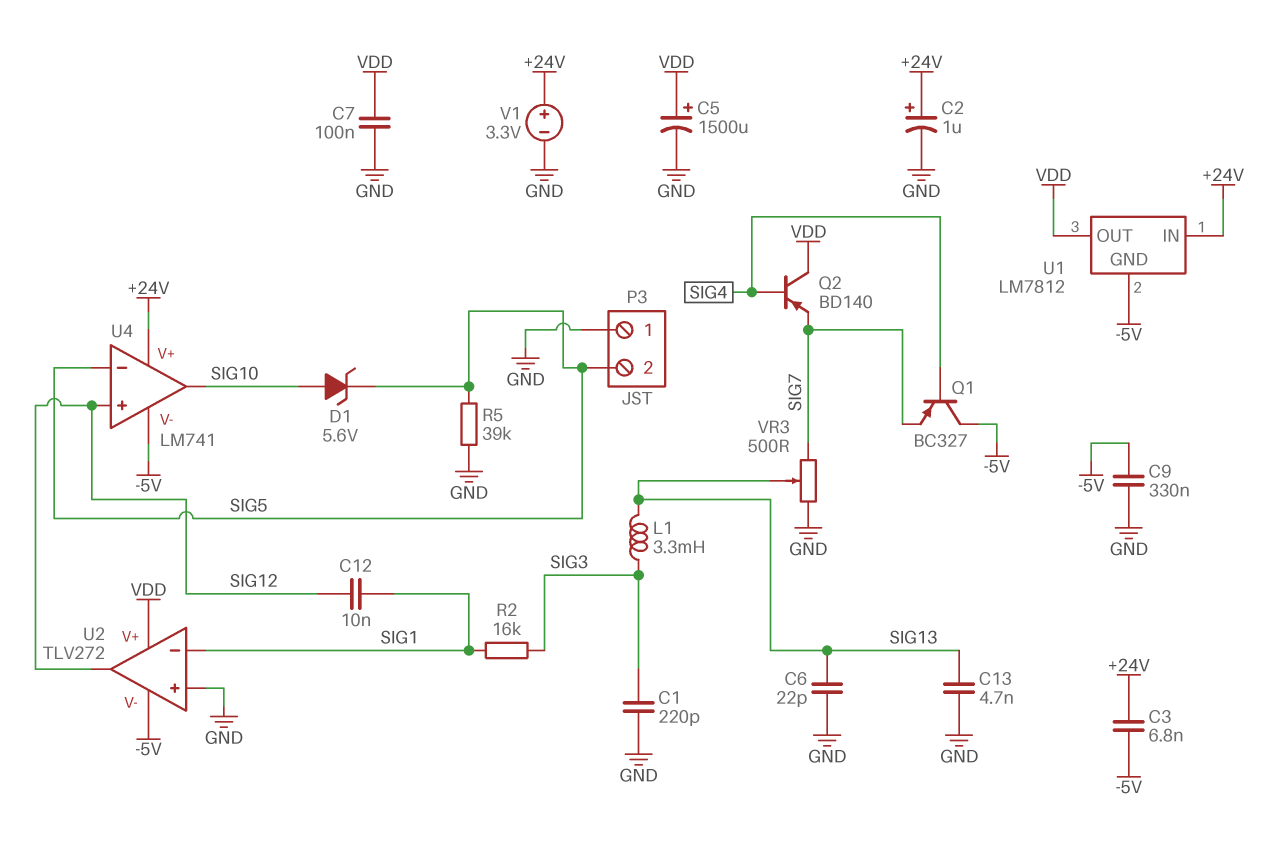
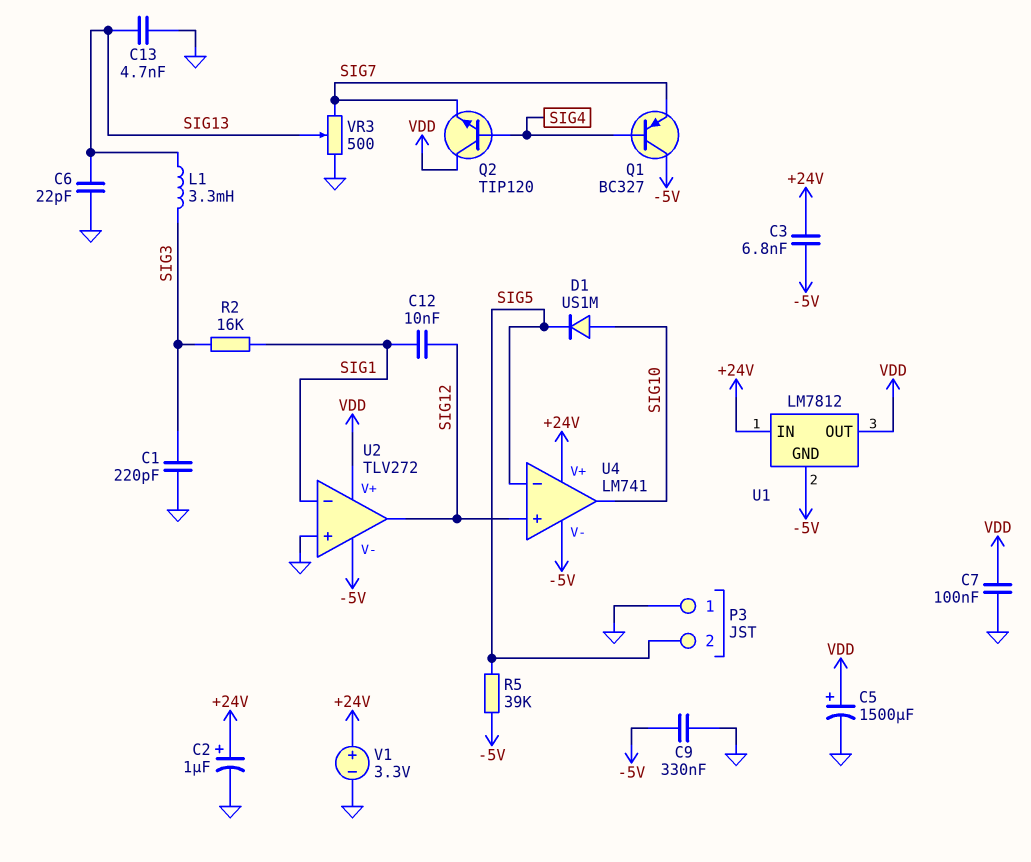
D1: zener 5.6V (A SIG10, K SIG5) -> diode US1M (A SIG10, K SIG5)
Q2: PNP BD140 (B SIG4, C VDD, E SIG7) -> NPN TIP120 (B SIG4, C VDD, E SIG7)
R5: 39k (GND, SIG5) -> 39k (-5V, SIG5)

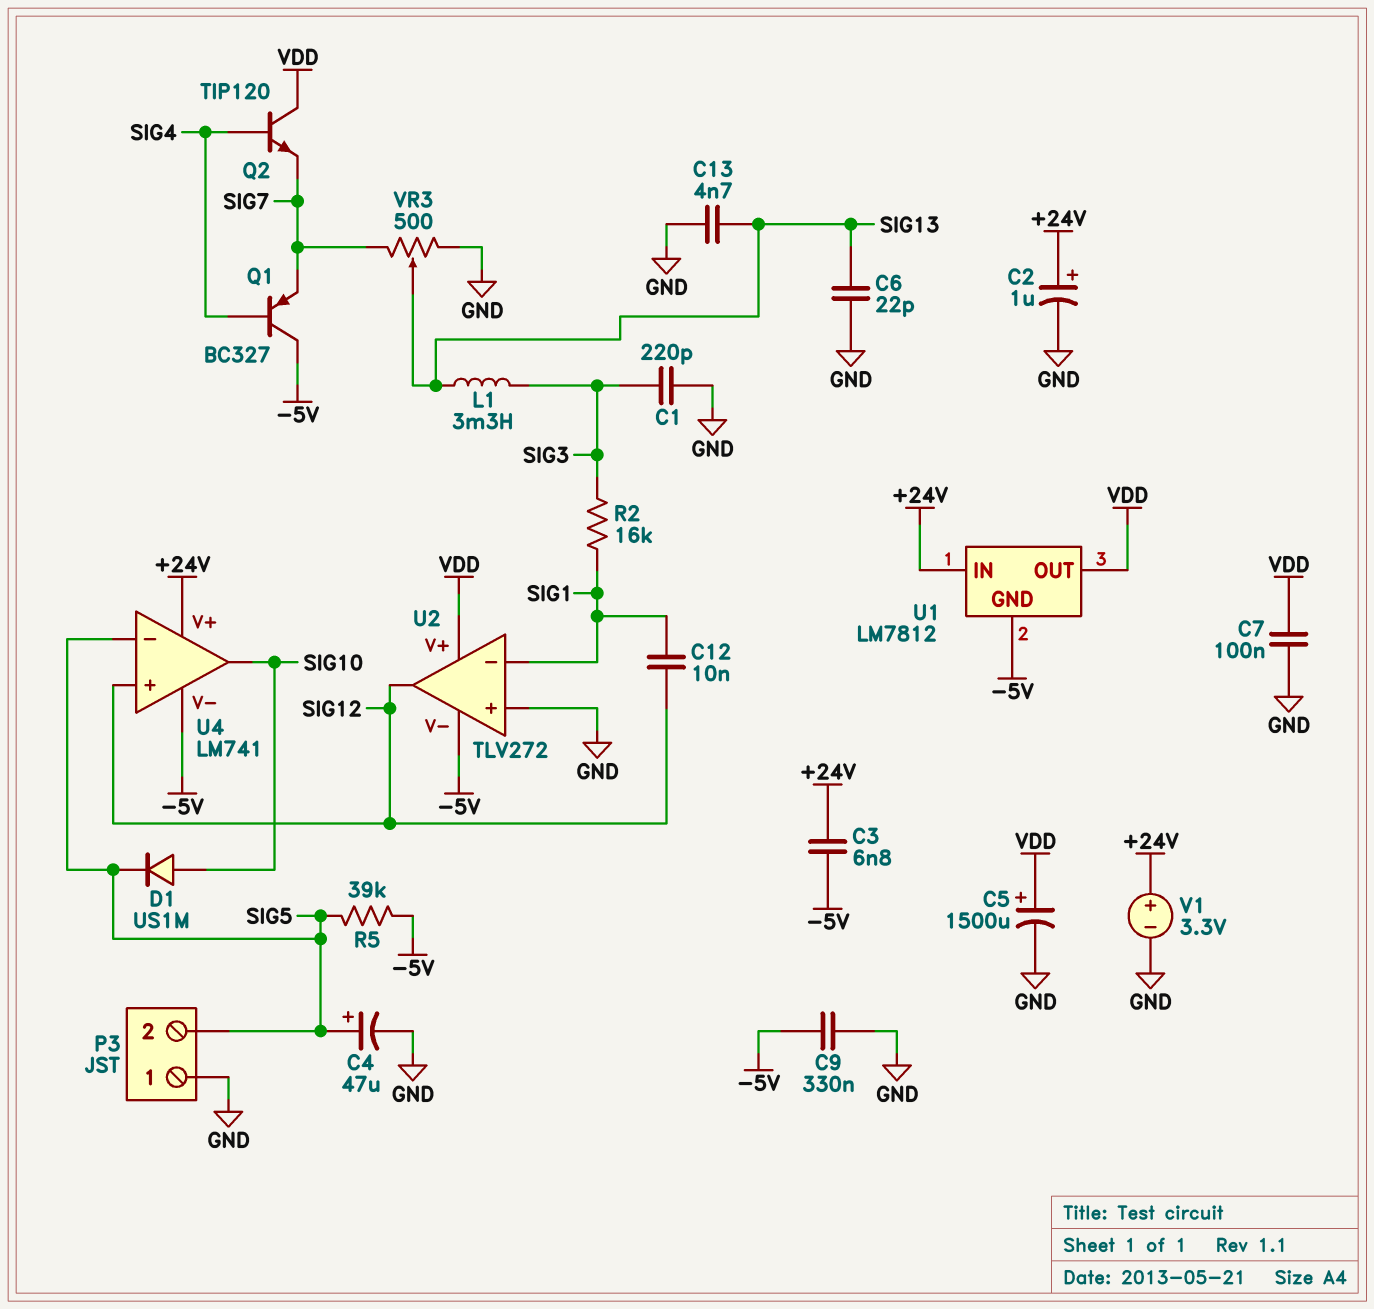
C4: none -> 47uF (plus SIG5, minus GND)

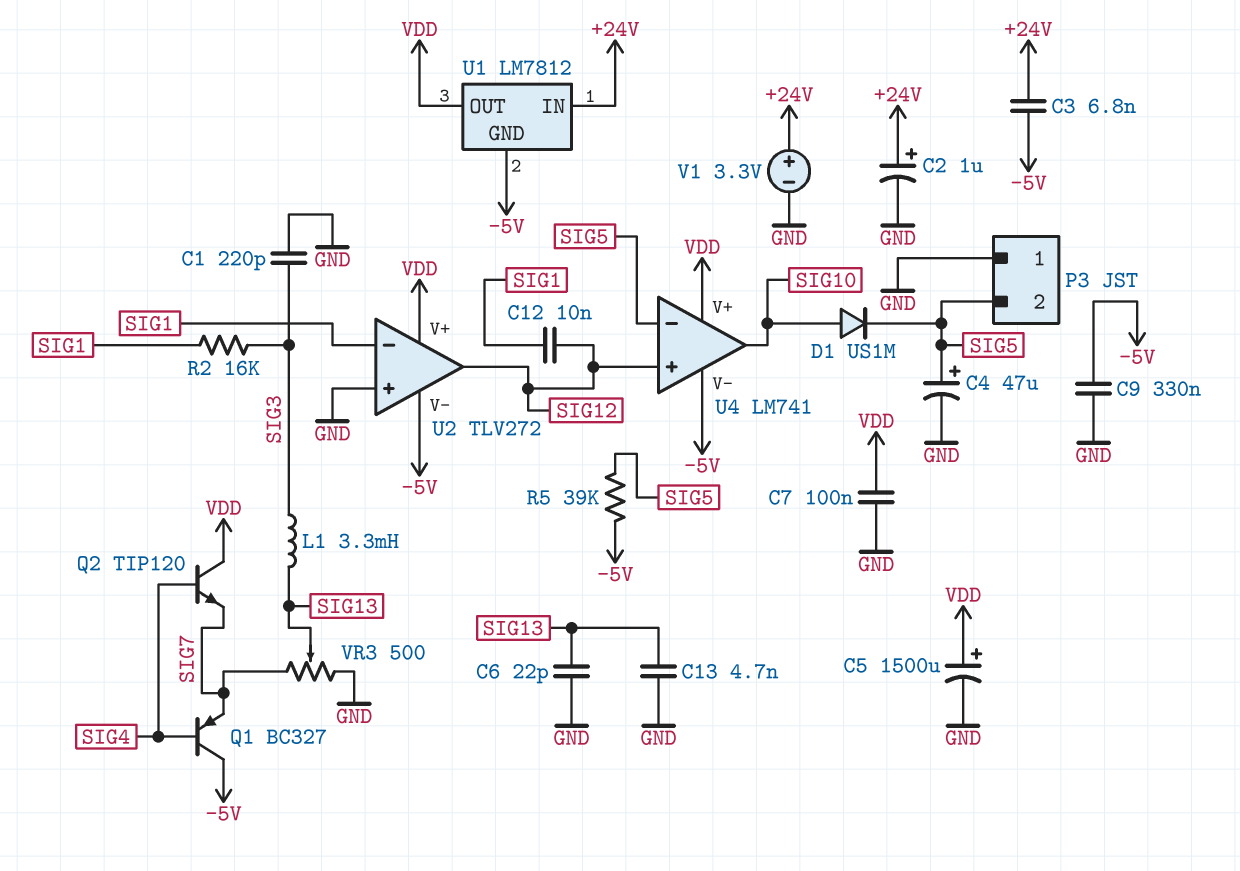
U4 pin V+: +24V -> VDD

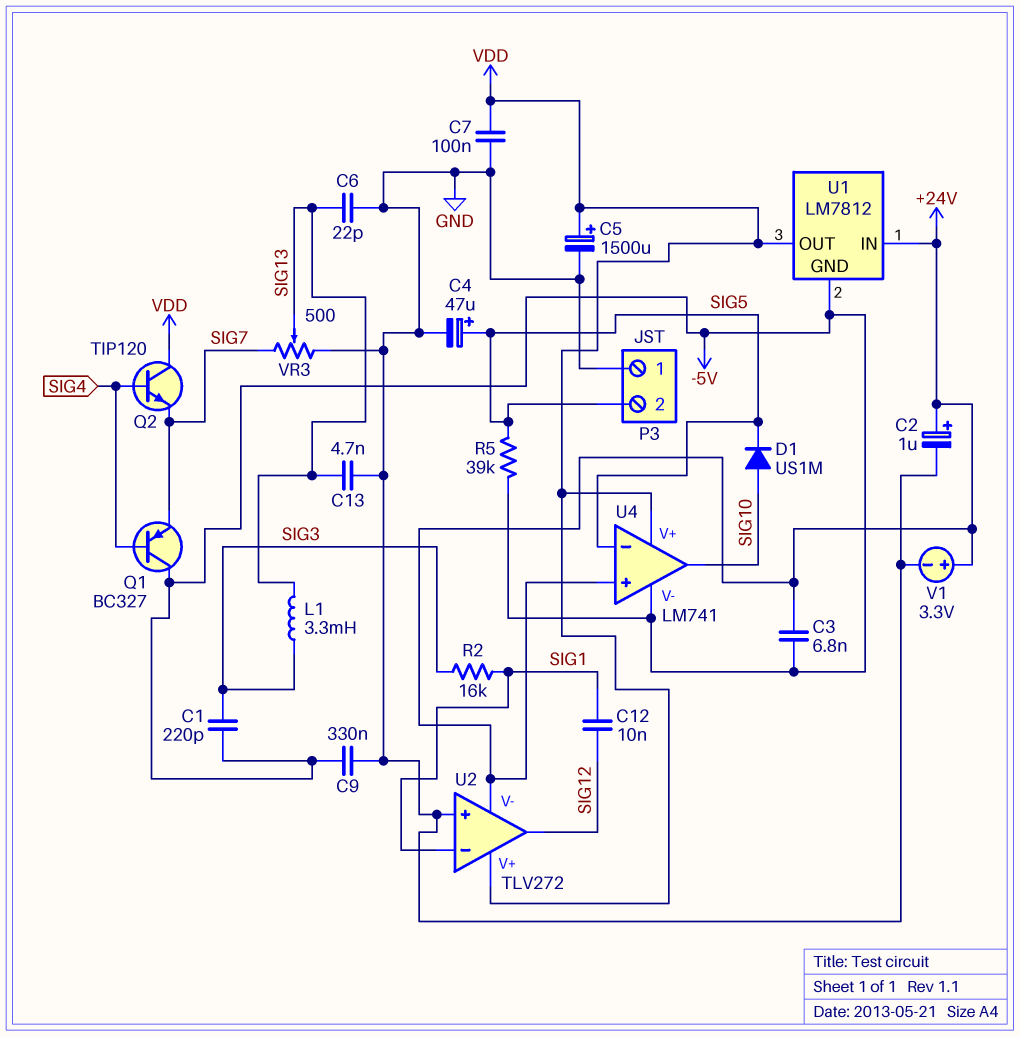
C1: 220pF (GND, SIG3) -> 220pF (-5V, SIG3)
U2 pin V-: -5V -> +24V
U4 pin in+: SIG12 -> +24V

